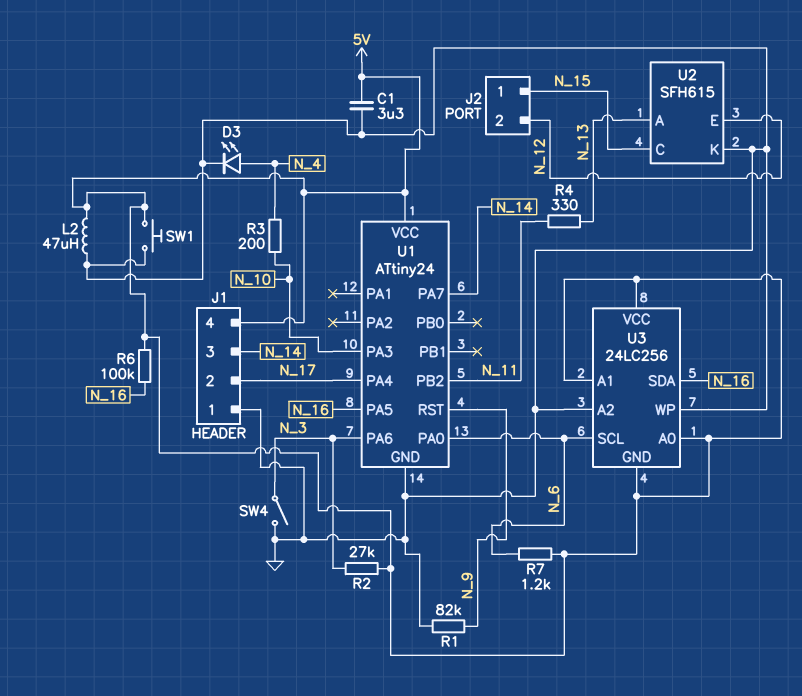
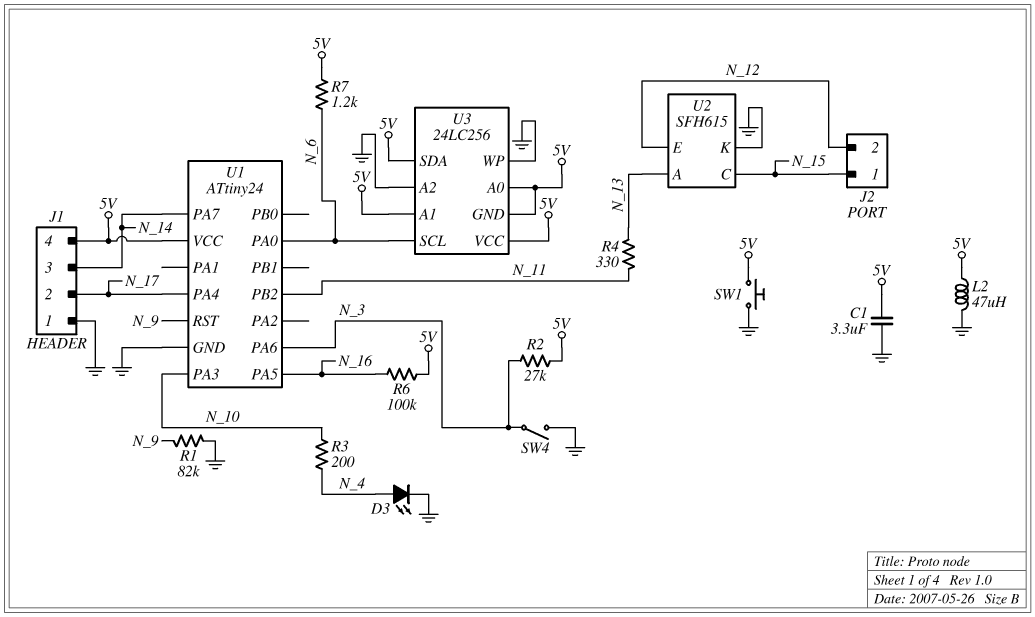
U3 pin SDA: N_16 -> 5V

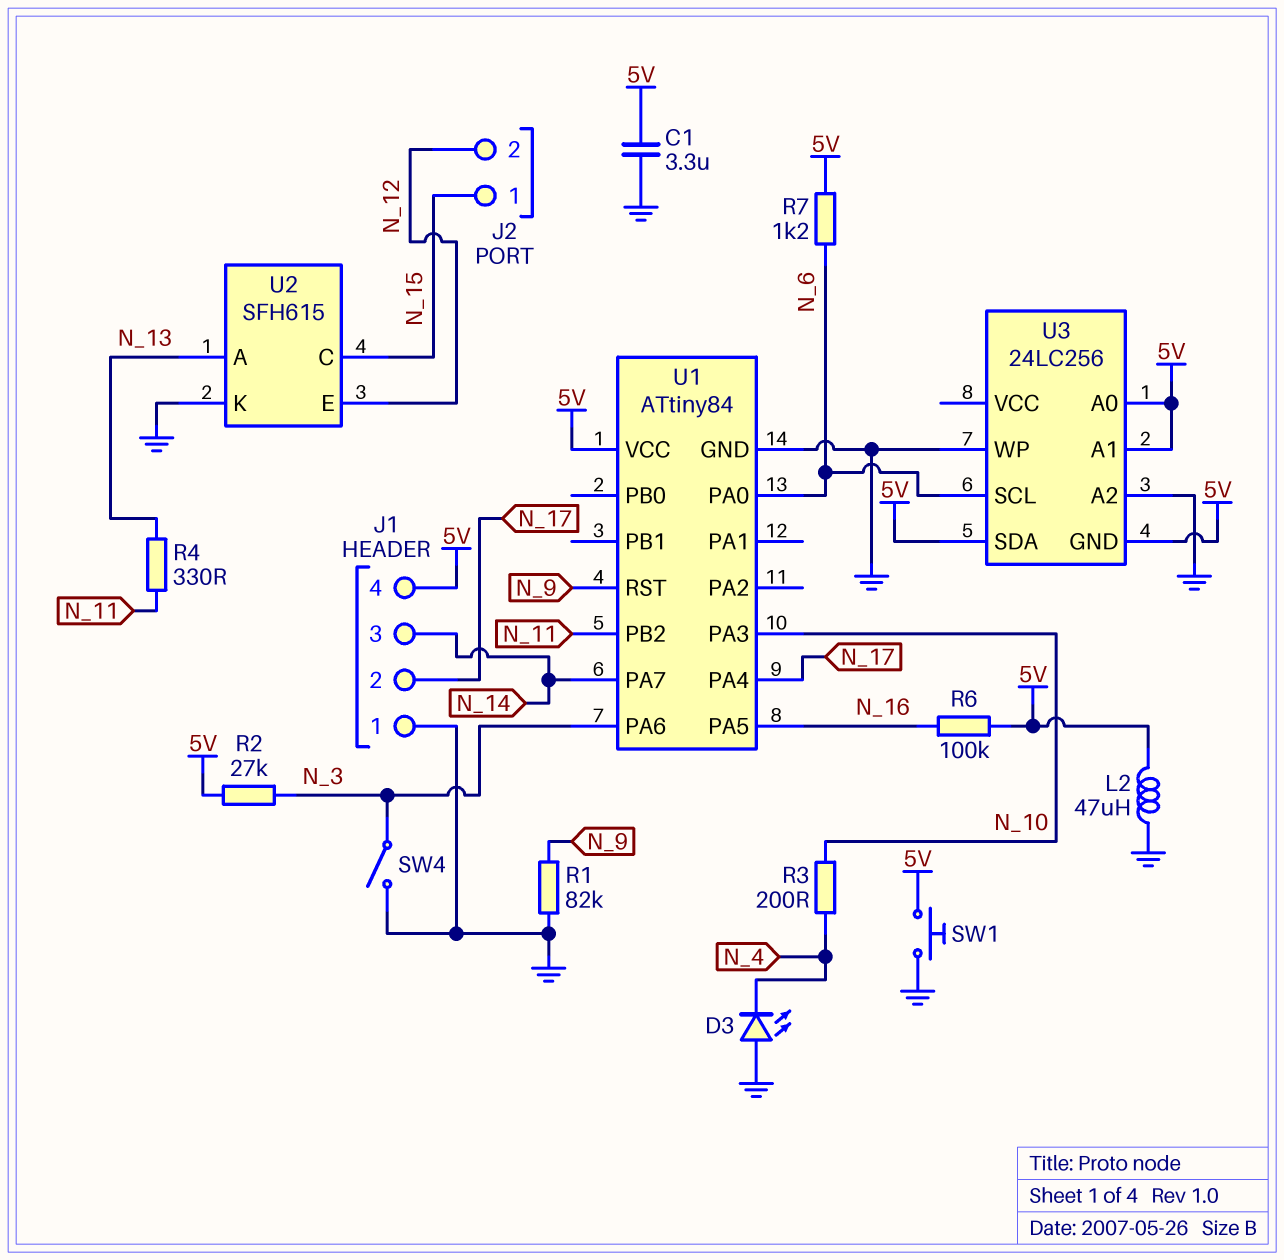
D3: LED (A N_4, K GND) -> LED (A GND, K N_4)
U1: ATtiny24 -> ATtiny84
U3 pin VCC: 5V -> none

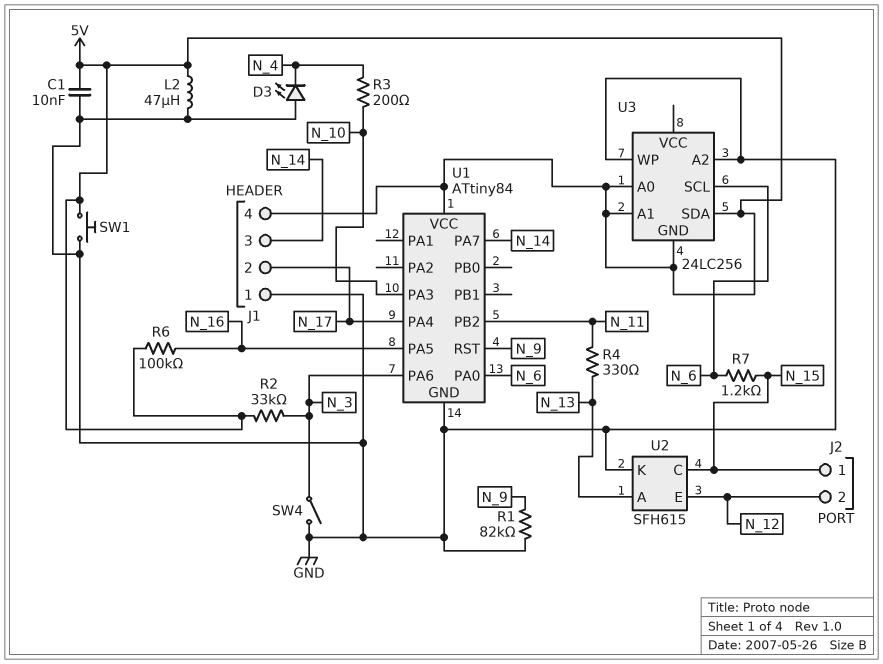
C1: 3.3uF (5V, GND) -> 10nF (5V, GND)
R2: 27k (5V, N_3) -> 33k (5V, N_3)
R7: 1.2k (5V, N_6) -> 1.2k (N_6, N_15)

